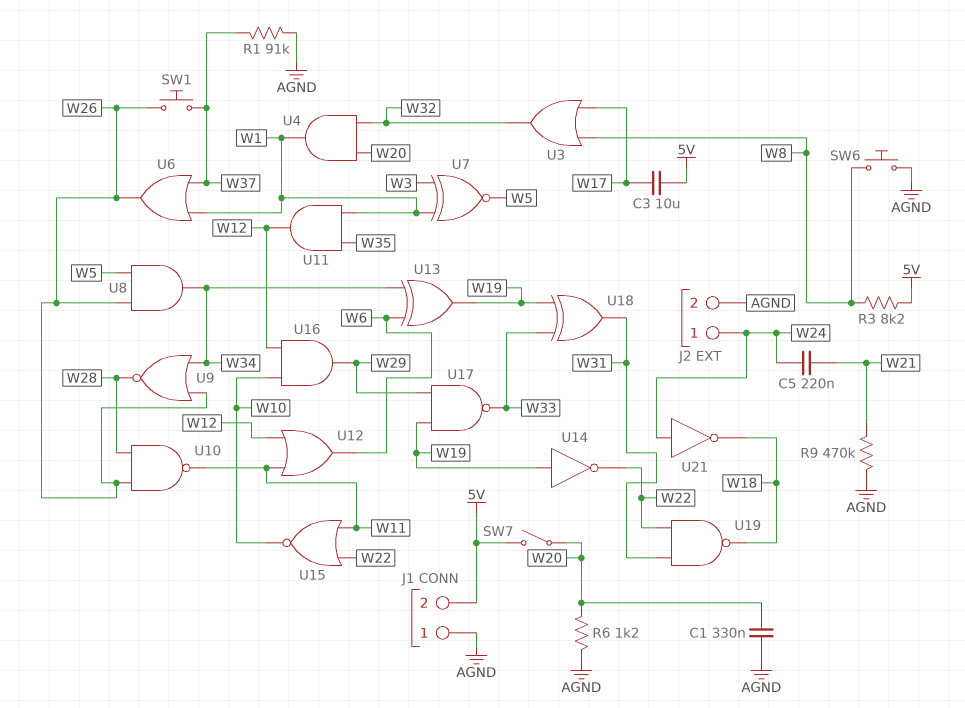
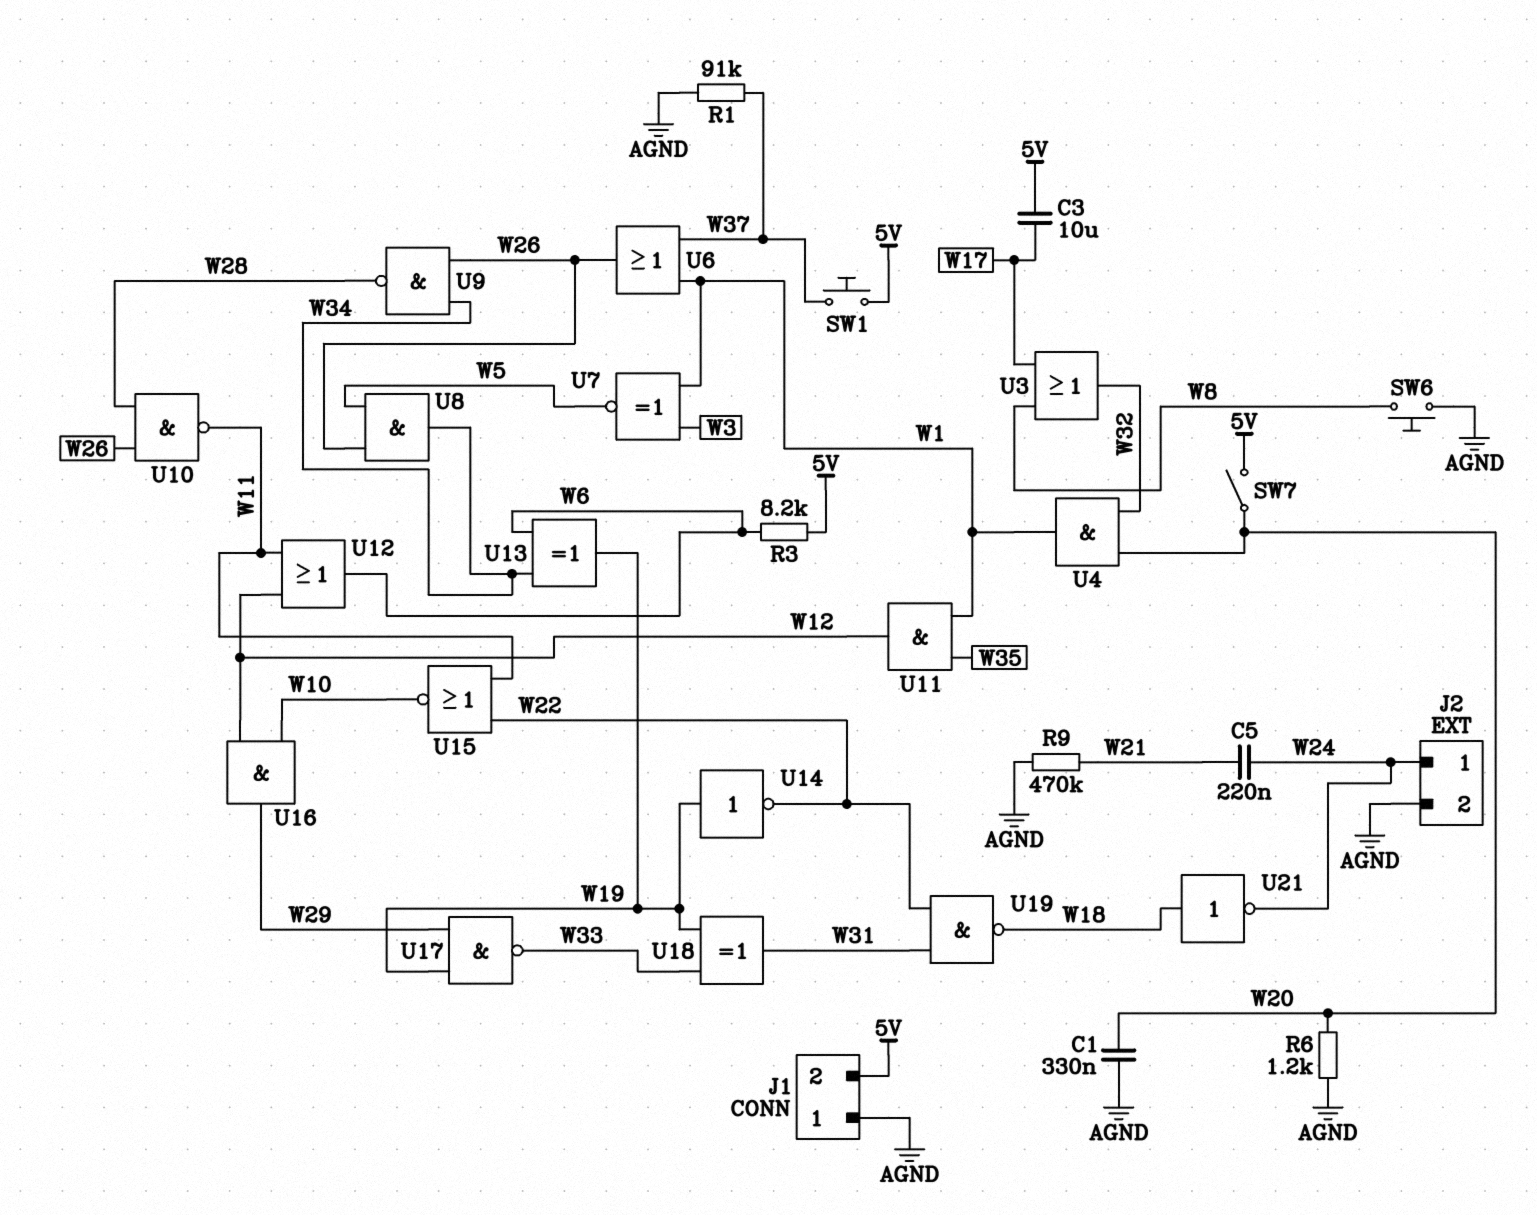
R3: 8.2k (5V, W8) -> 8.2k (5V, W6)
SW1: button (W26, W37) -> button (5V, W37)
U9: NOR (in W26, in W34, out W28) -> NAND (in W26, in W34, out W28)
U21: NOT (in W24, out W18) -> NOT (in W18, out W24)

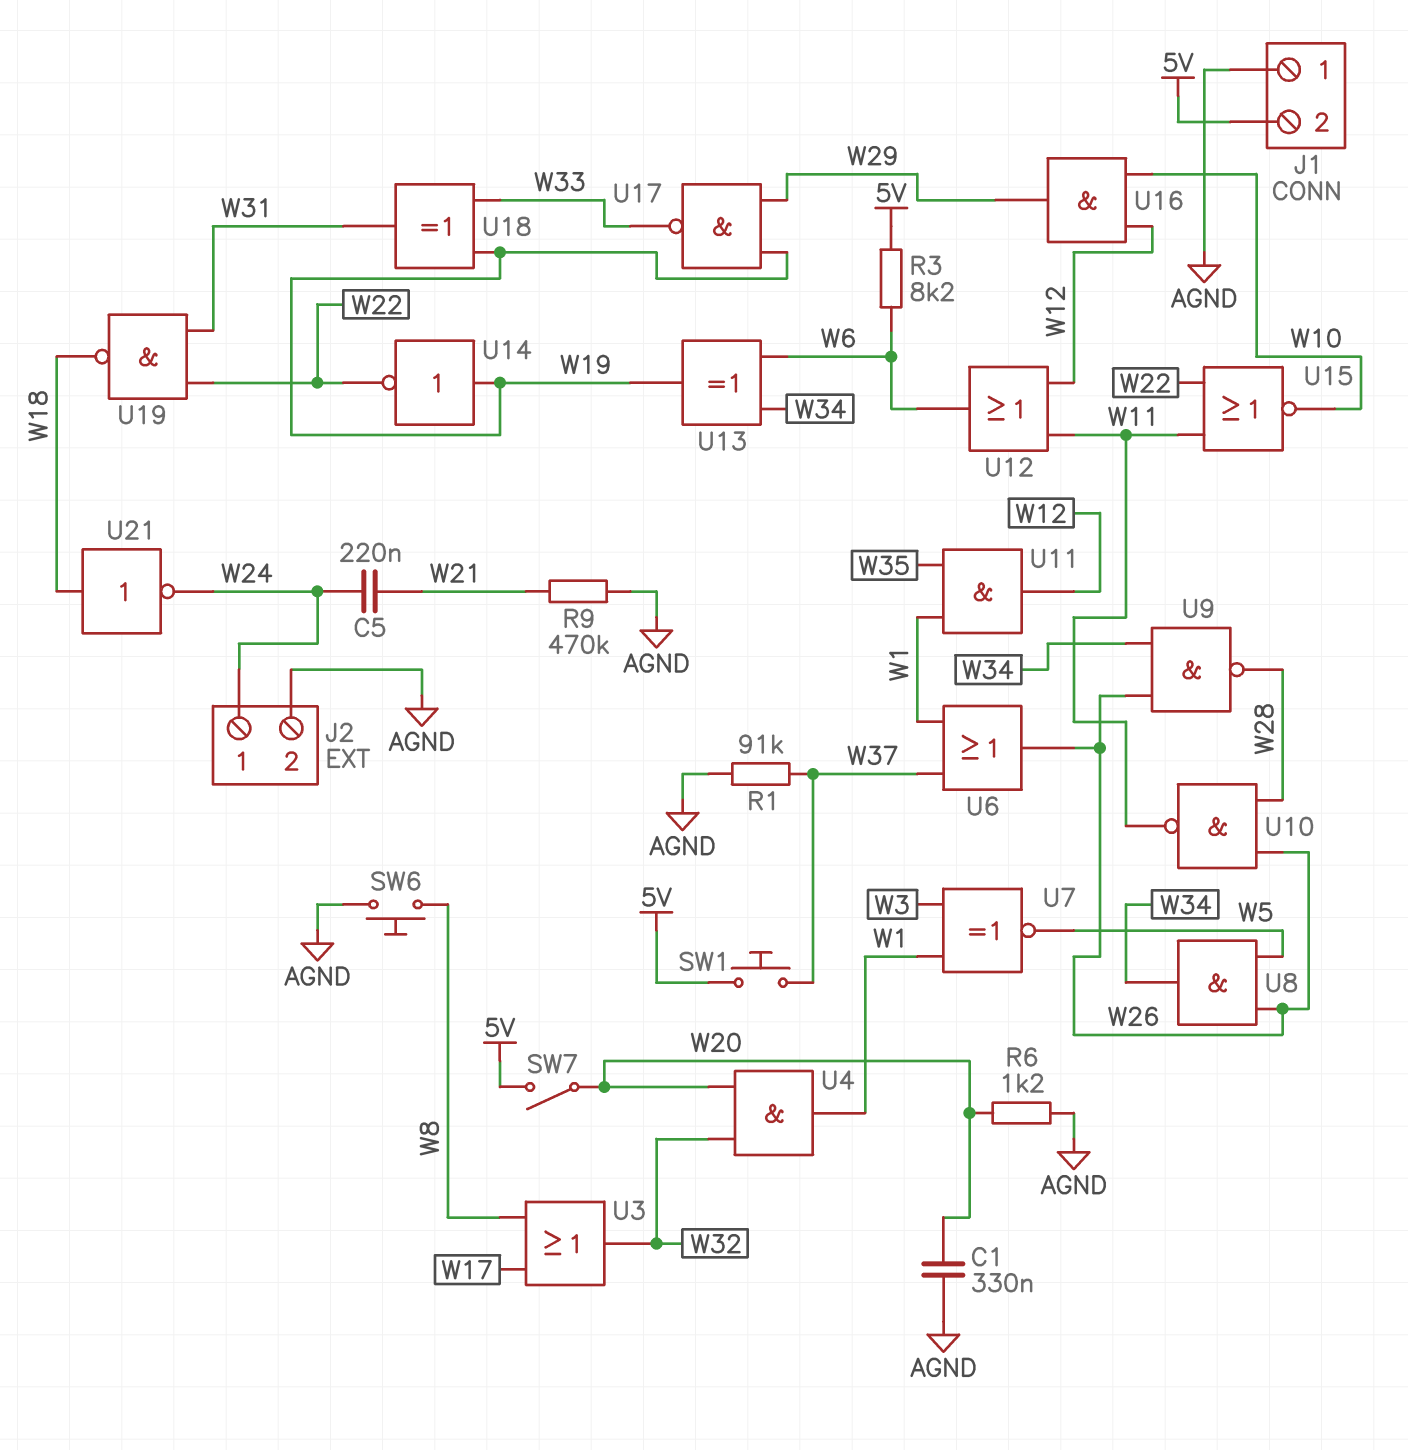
C3: 10uF (5V, W17) -> none

